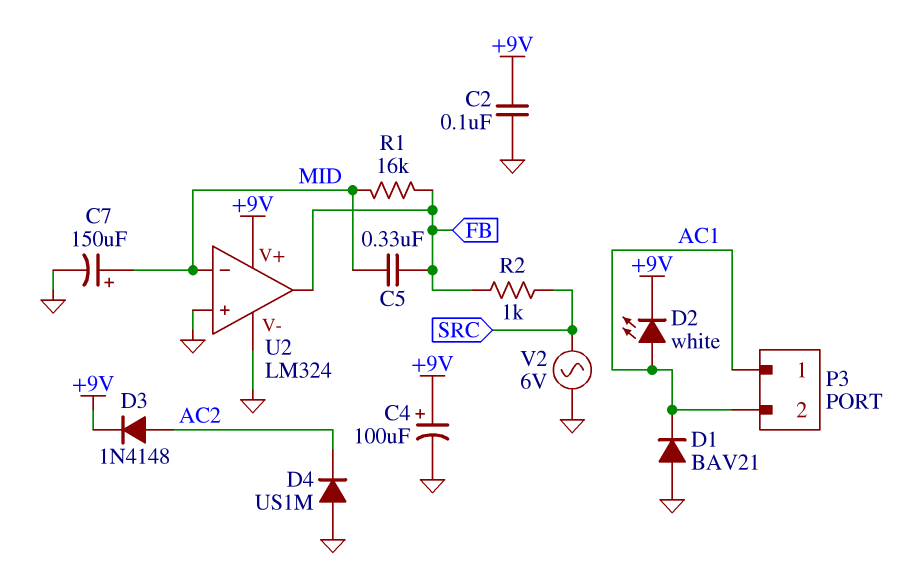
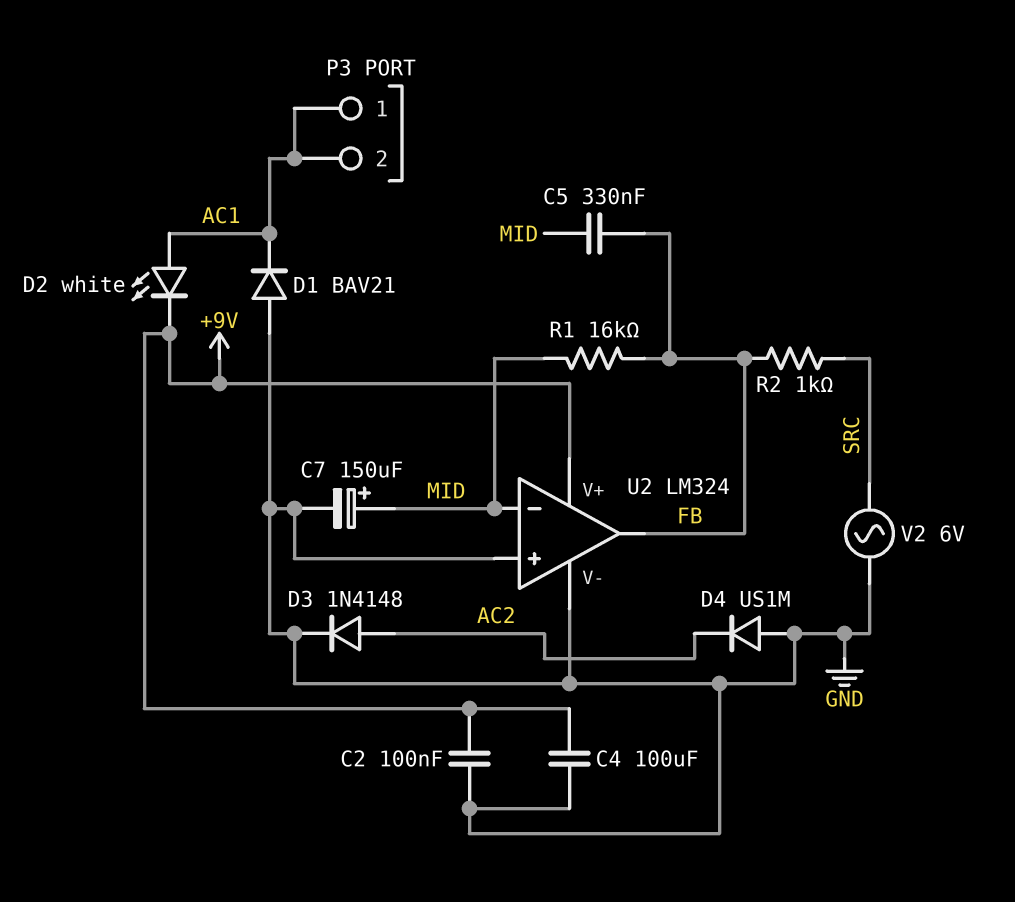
C4: 100uF (plus +9V, minus GND) -> 100uF (+9V, GND)
D3: diode 1N4148 (A AC2, K +9V) -> diode 1N4148 (A AC2, K GND)

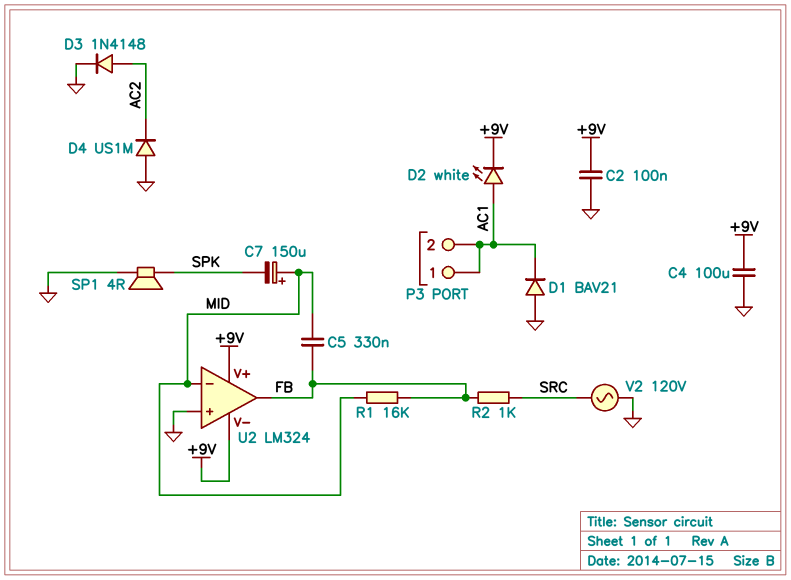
C7: 150uF (plus MID, minus GND) -> 150uF (plus MID, minus SPK)
SP1: none -> speaker 4R (GND, SPK)
U2 pin V-: GND -> +9V
V2: AC 6V (GND, SRC) -> AC 120V (GND, SRC)

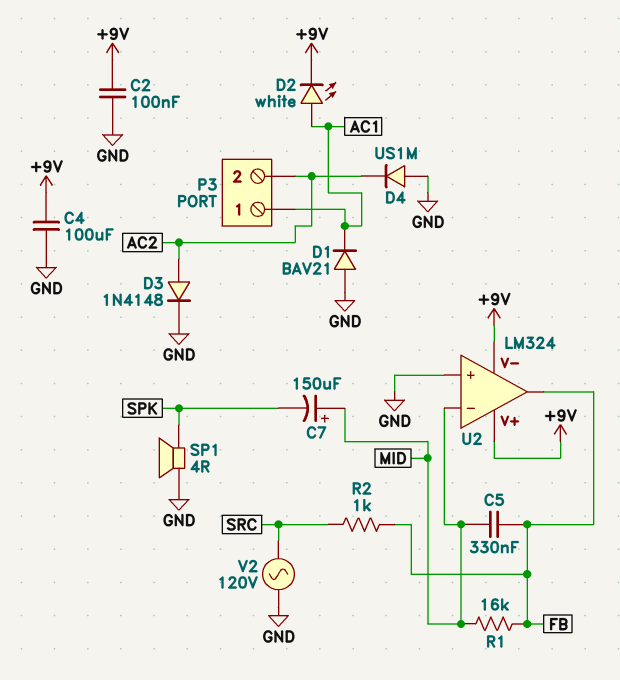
P3 pin 2: AC1 -> AC2

